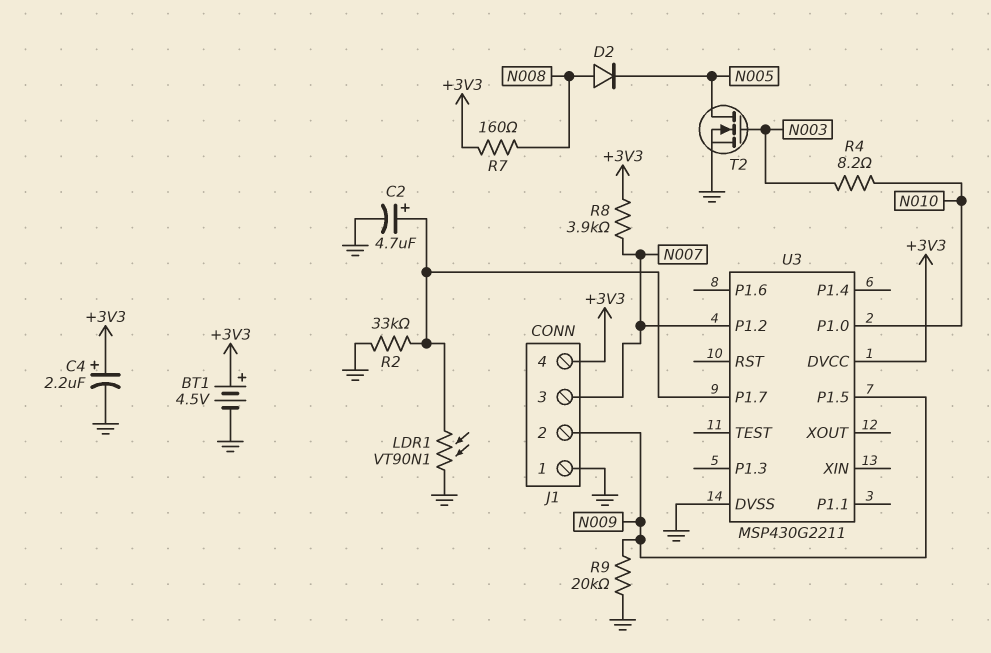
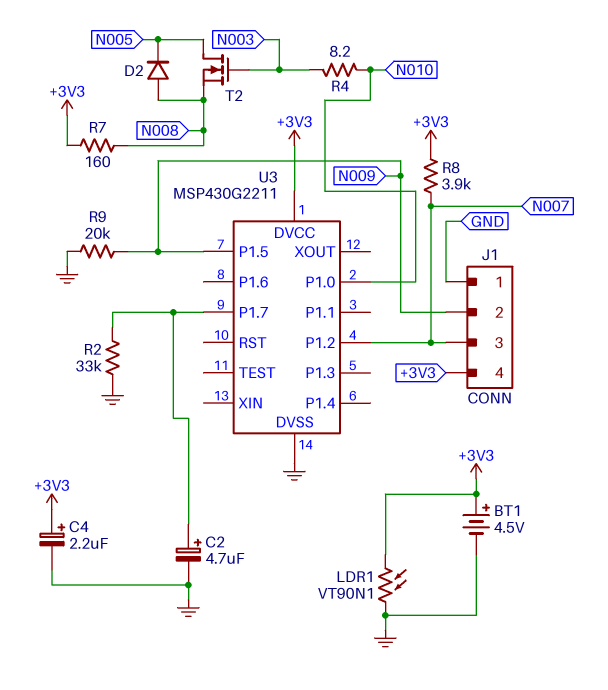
LDR1: VT90N1 (GND, U3/P1.7) -> VT90N1 (+3V3, GND)
T2: NMOS (G N003, D N005, S GND) -> NMOS (G N003, D N005, S N008)

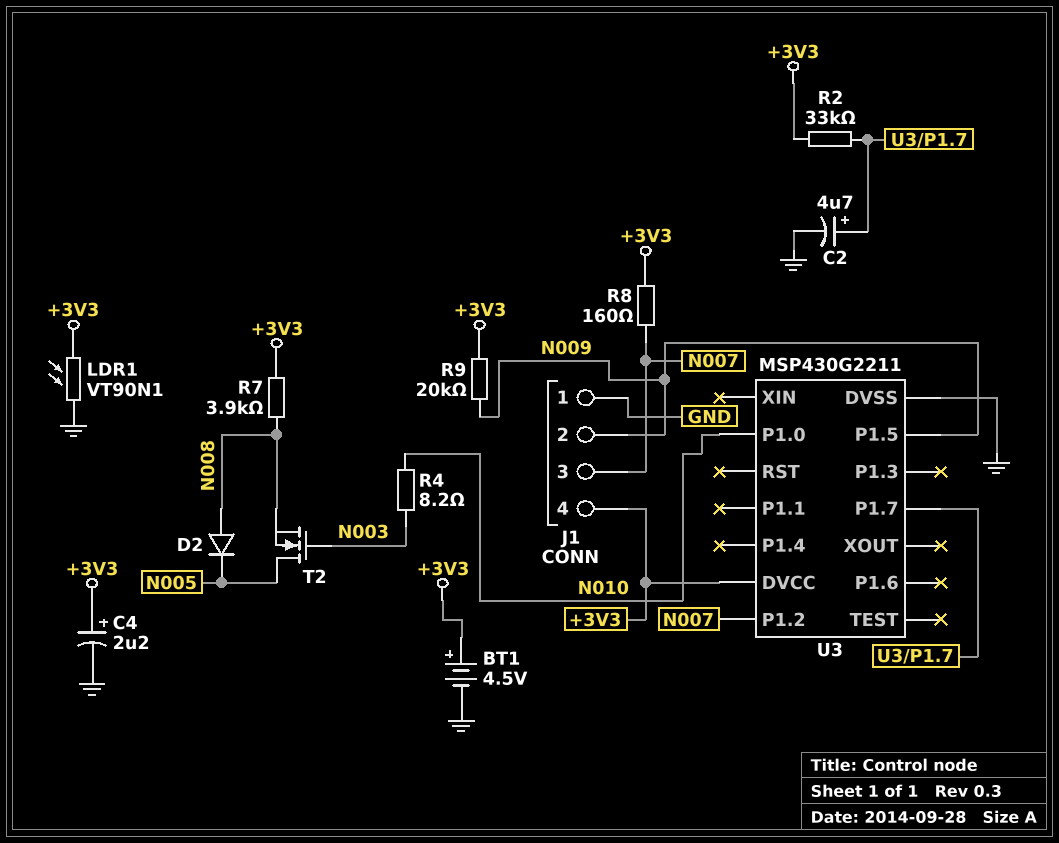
R2: 33k (GND, U3/P1.7) -> 33k (+3V3, U3/P1.7)
R7: 160 (+3V3, N008) -> 3.9k (+3V3, N008)
R8: 3.9k (+3V3, N007) -> 160 (+3V3, N007)
R9: 20k (GND, N009) -> 20k (+3V3, N009)

